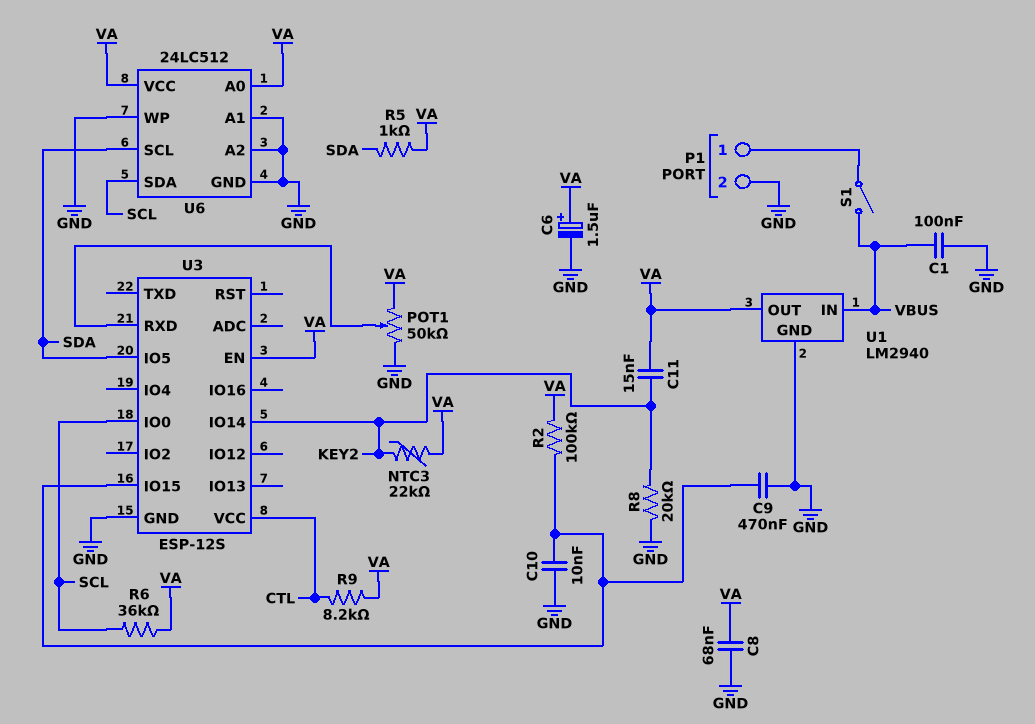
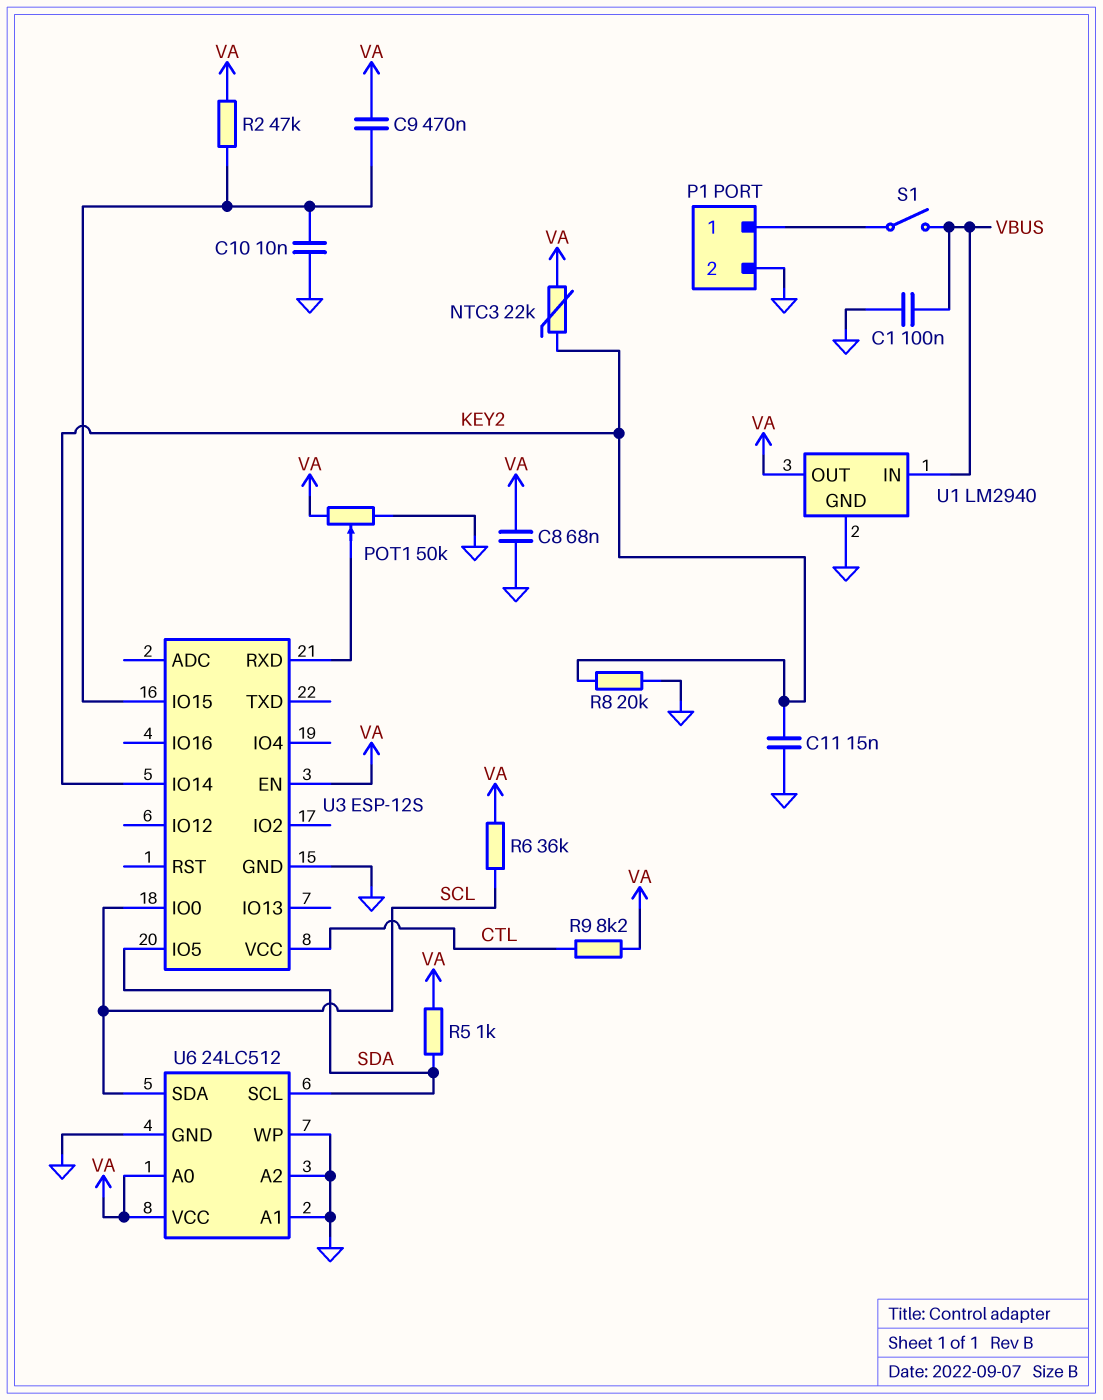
C6: 1.5uF (plus VA, minus GND) -> none
C9: 470nF (GND, U3/IO15) -> 470nF (U3/IO15, VA)
C11: 15nF (KEY2, VA) -> 15nF (GND, KEY2)
R2: 100k (U3/IO15, VA) -> 47k (U3/IO15, VA)

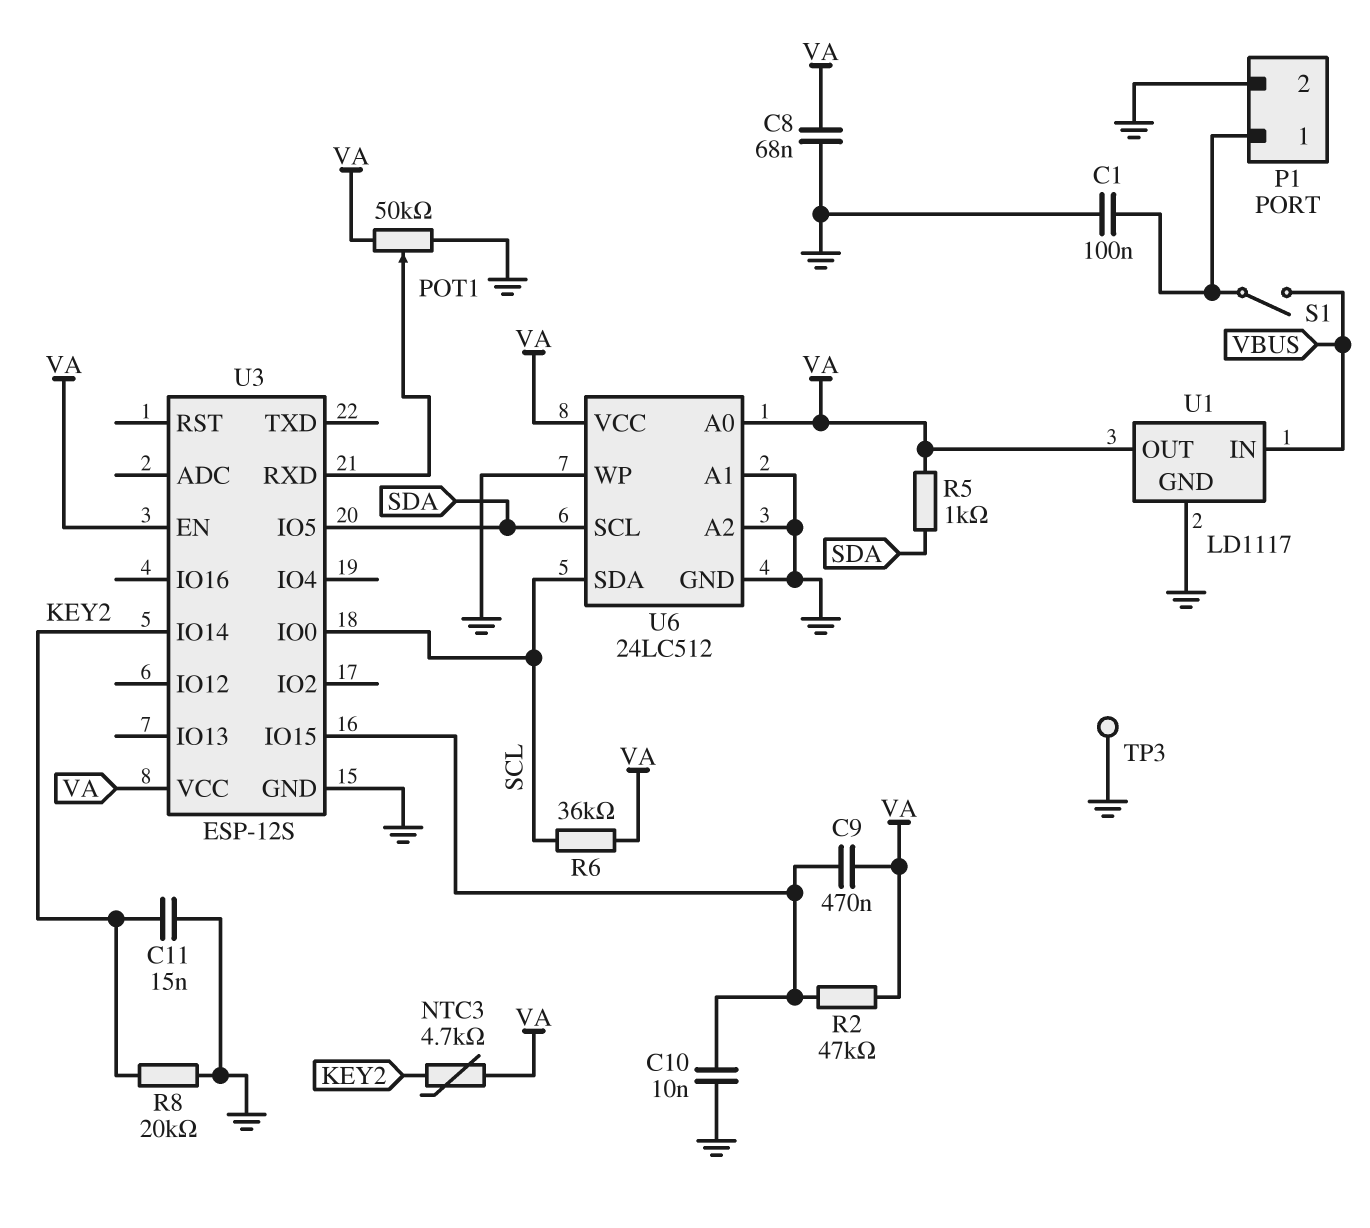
C1: 100nF (GND, VBUS) -> 100nF (GND, P1/1)
NTC3: 22k (KEY2, VA) -> 4.7k (KEY2, VA)
R9: 8.2k (CTL, VA) -> none
TP3: none -> test point (GND)
U1: LM2940 -> LD1117
U3 pin VCC: CTL -> VA

